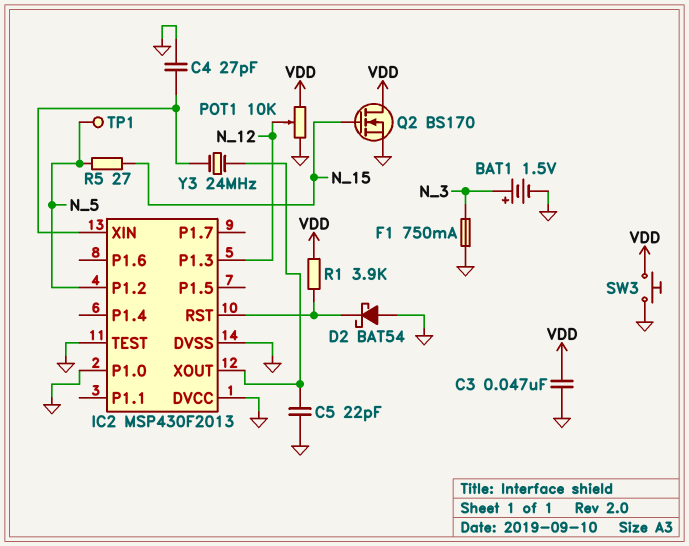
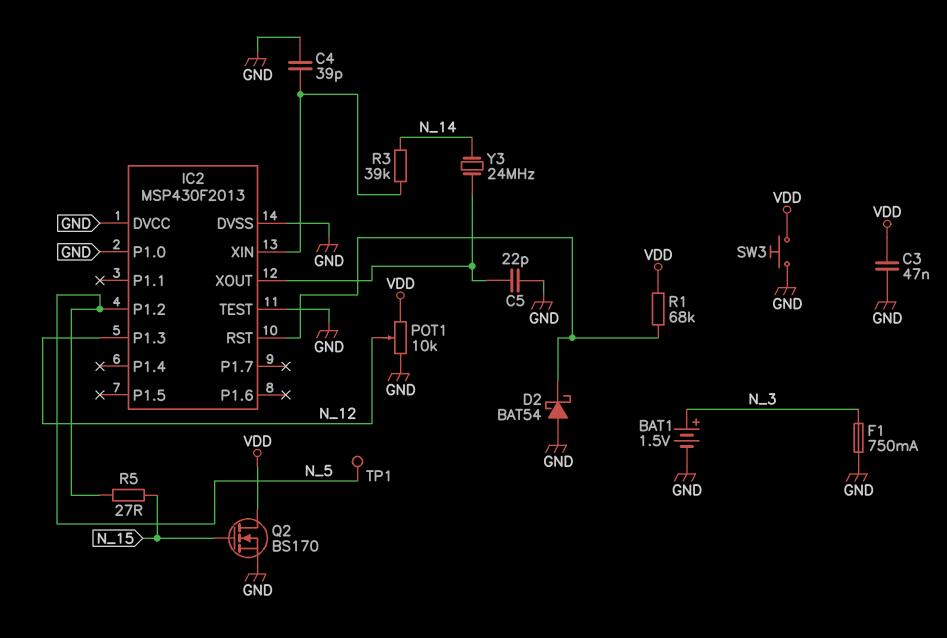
C4: 27pF (GND, IC2/XIN) -> 39pF (GND, IC2/XIN)
R1: 3.9k (IC2/RST, VDD) -> 68k (IC2/RST, VDD)
R3: none -> 39k (IC2/XIN, N_14)
Y3: 24MHz (IC2/XIN, IC2/XOUT) -> 24MHz (IC2/XOUT, N_14)

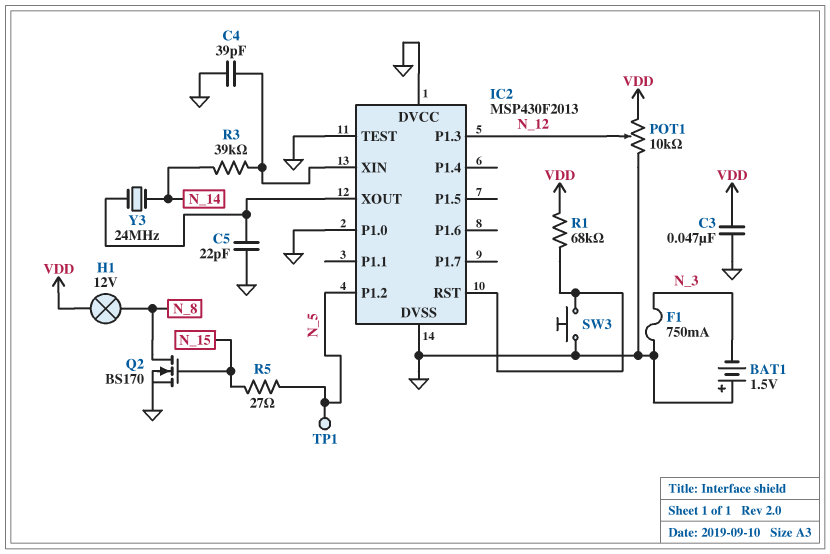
BAT1: 1.5V (plus N_3, minus GND) -> 1.5V (plus GND, minus N_3)
D2: schottky BAT54 (A GND, K IC2/RST) -> none
H1: none -> lamp 12V (N_8, VDD)
Q2: NMOS BS170 (G N_15, D VDD, S GND) -> NMOS BS170 (G N_15, D N_8, S GND)
SW3: button (GND, VDD) -> button (GND, IC2/RST)

